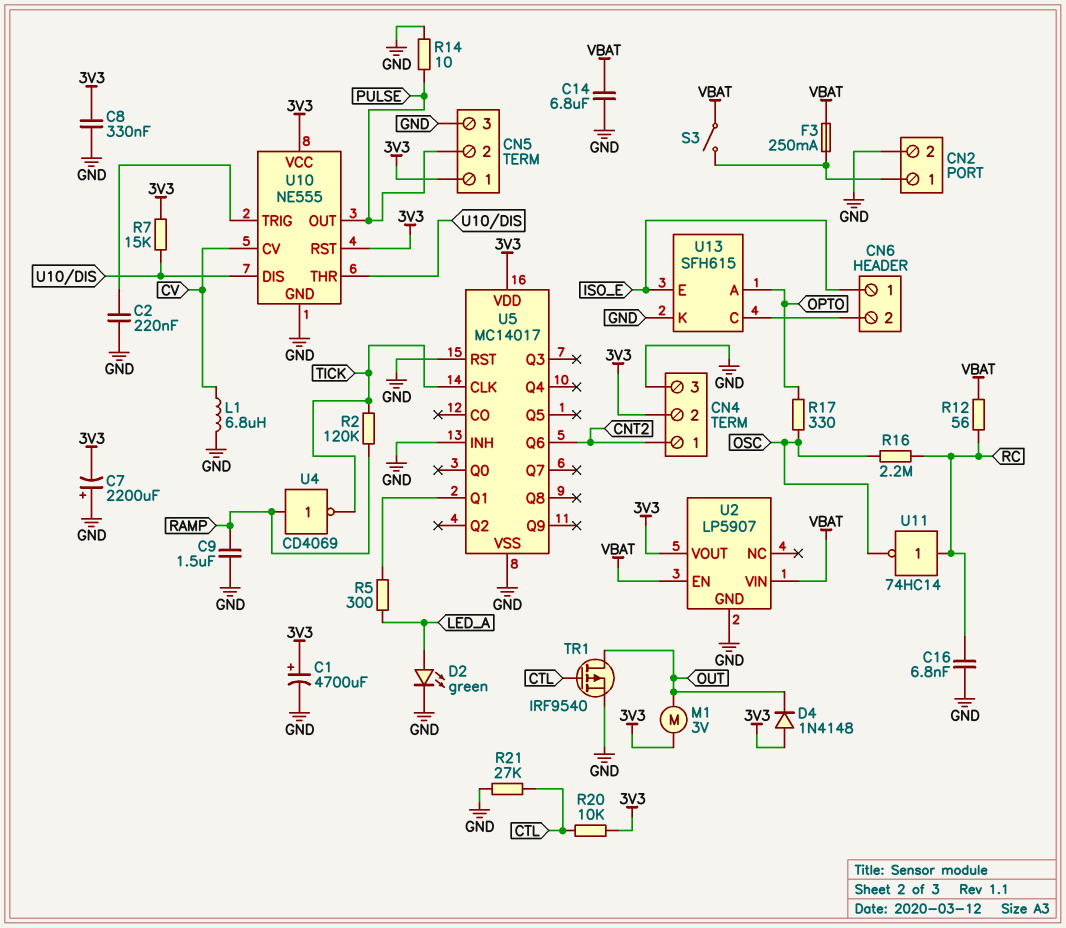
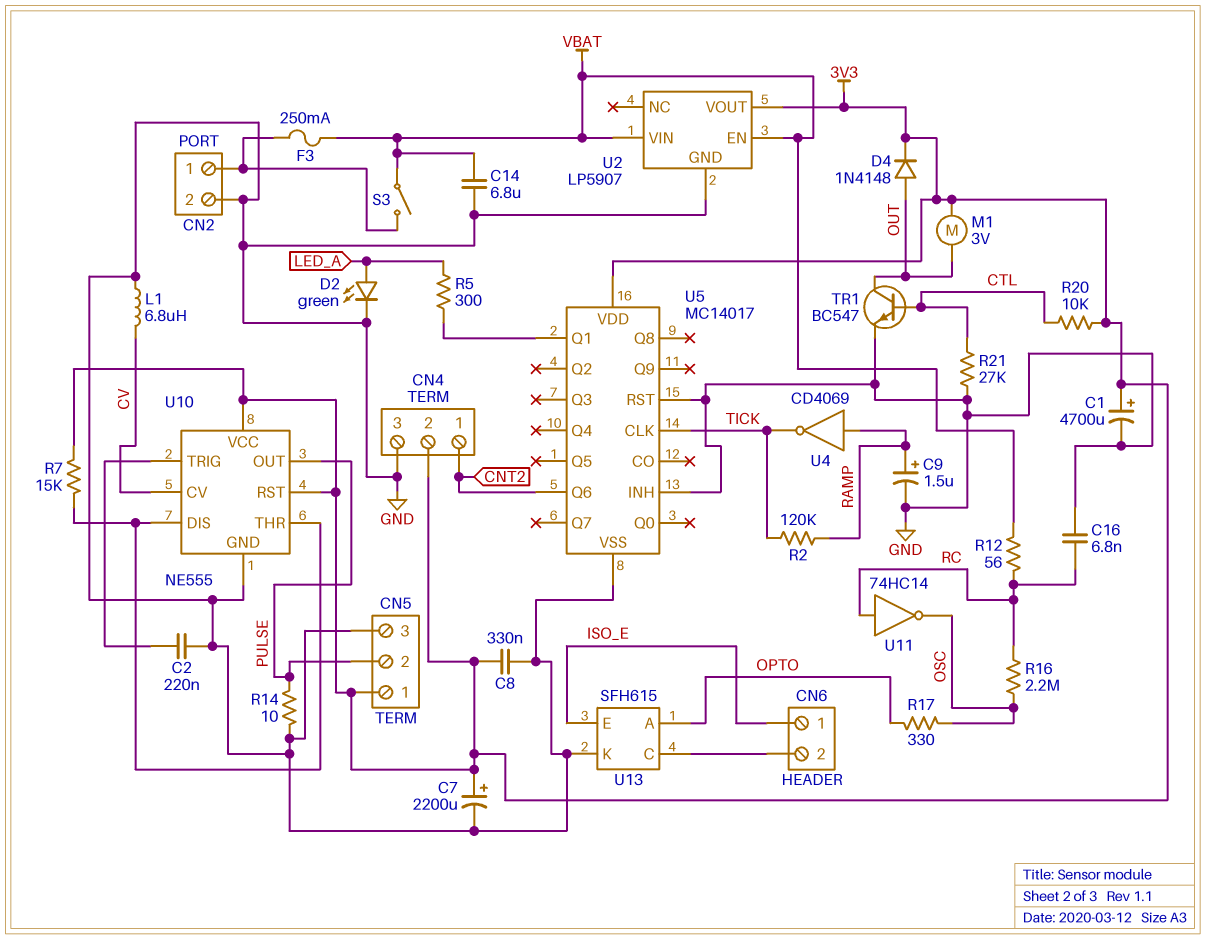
C7: 2200uF (plus GND, minus 3V3) -> 2200uF (plus 3V3, minus GND)
C9: 1.5uF (GND, RAMP) -> 1.5uF (plus RAMP, minus GND)
D4: diode 1N4148 (A 3V3, K OUT) -> diode 1N4148 (A OUT, K 3V3)
TR1: PMOS IRF9540 (G CTL, D OUT, S GND) -> NPN BC547 (B CTL, C OUT, E GND)

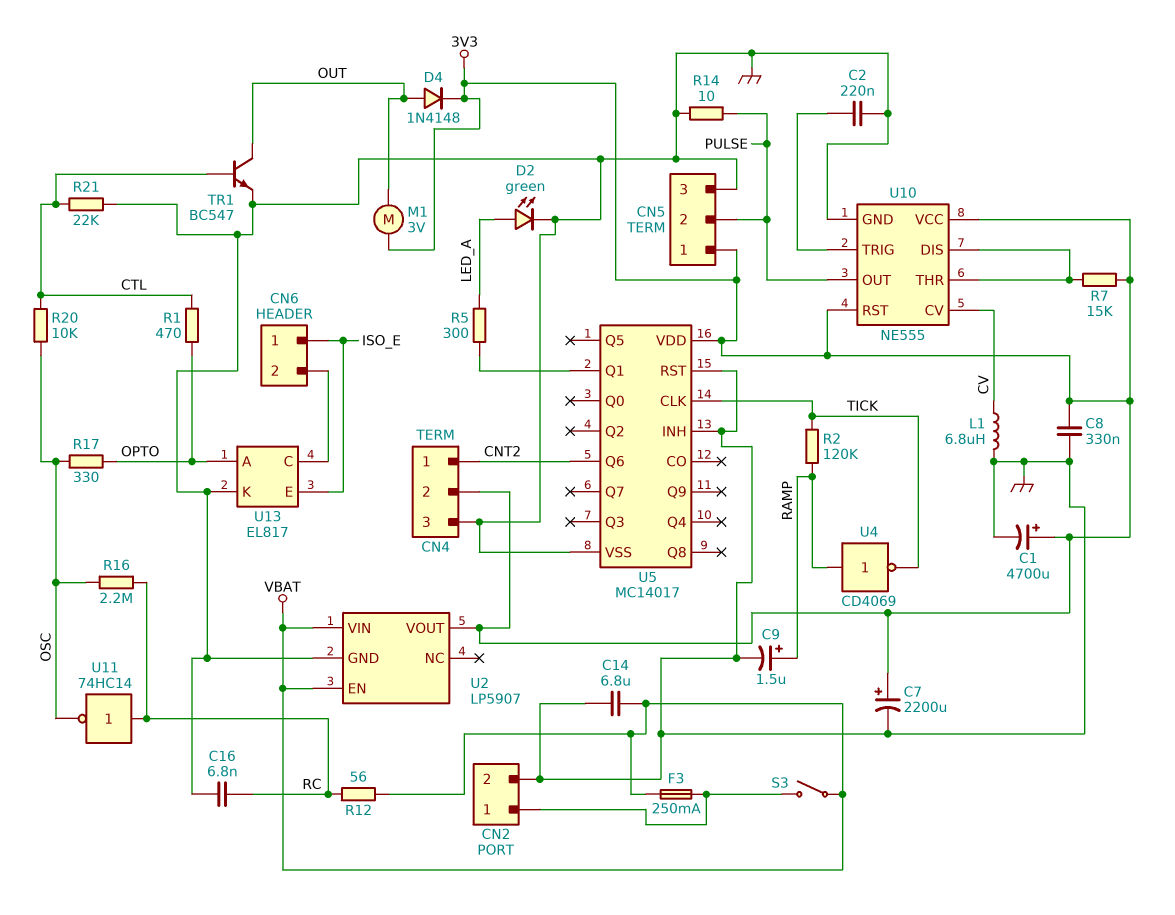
R1: none -> 470 (CTL, OPTO)
R20: 10k (3V3, CTL) -> 10k (CTL, OSC)
R21: 27k (CTL, GND) -> 22k (CTL, GND)
U13: SFH615 -> EL817

